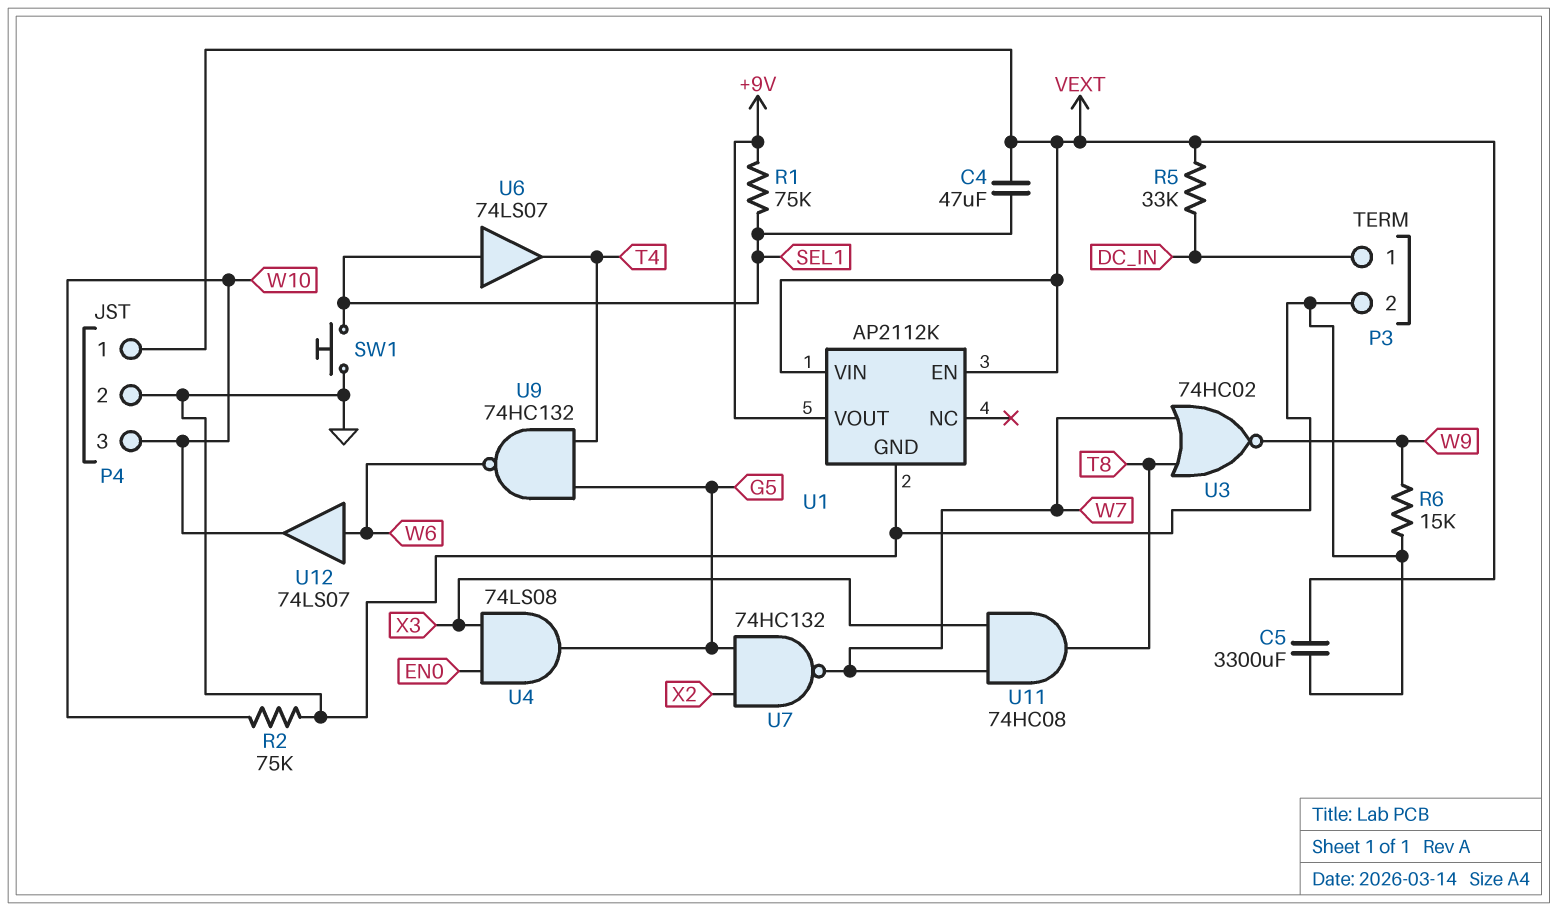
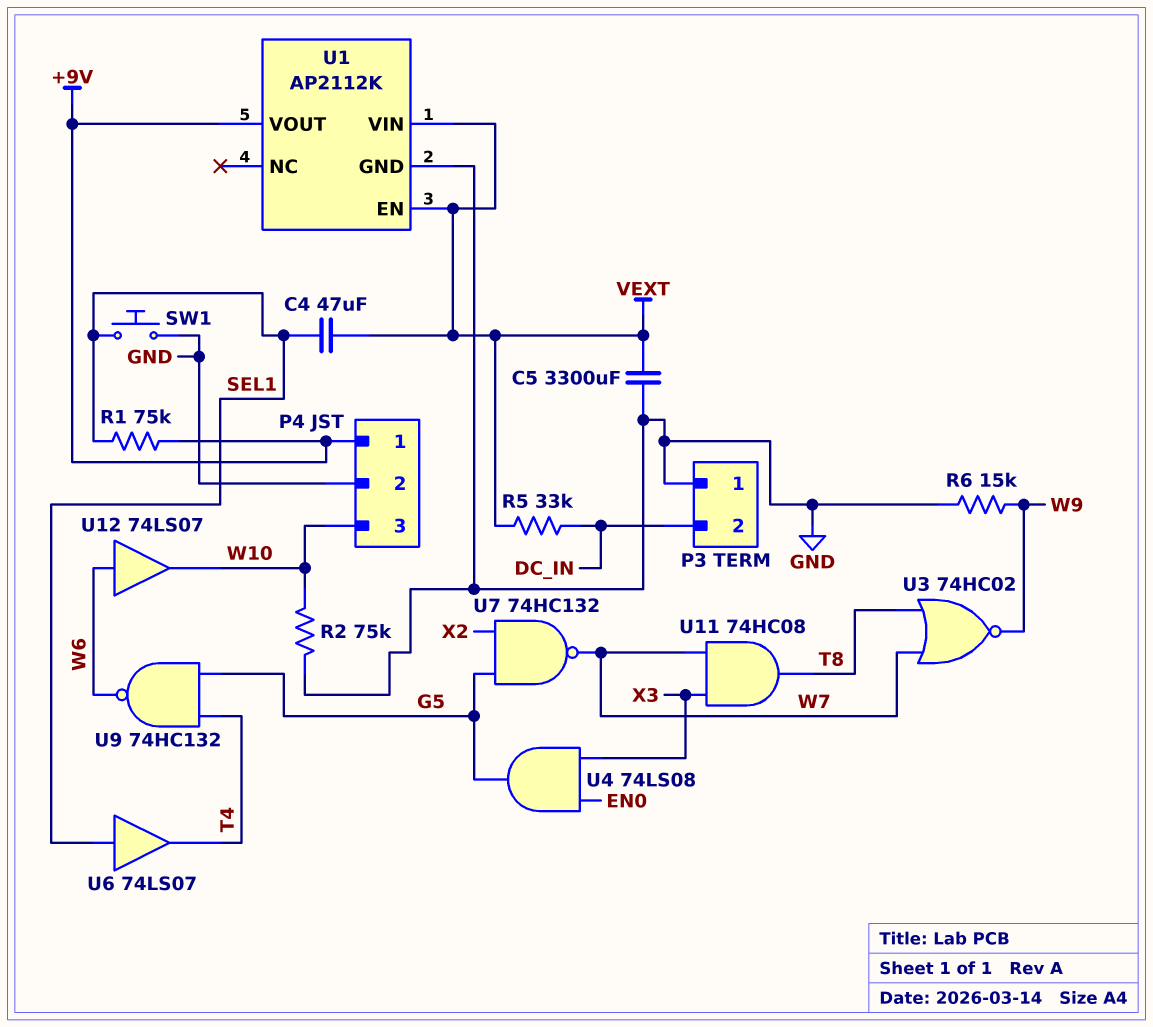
P3 pin 1: DC_IN -> GND
P3 pin 2: GND -> DC_IN
P4 pin 1: VEXT -> +9V

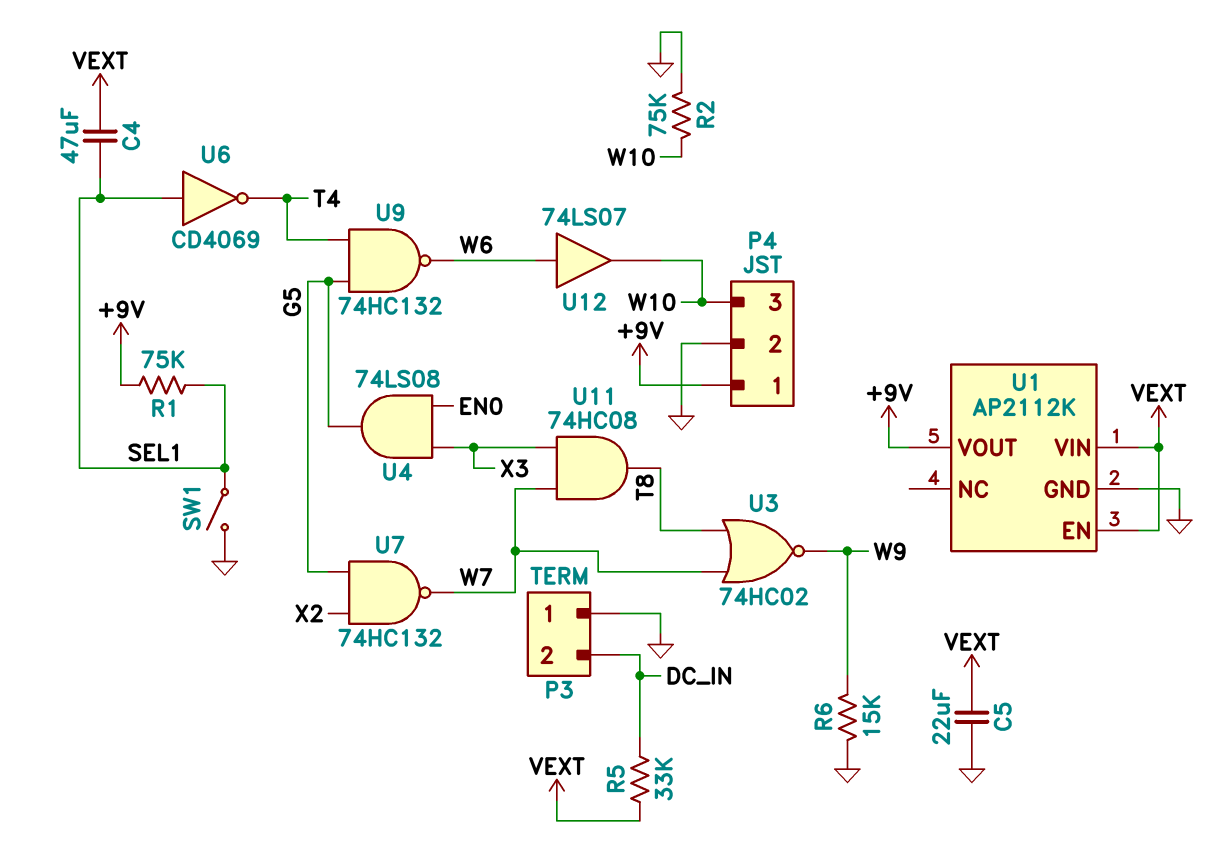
C5: 3300uF (GND, VEXT) -> 22uF (GND, VEXT)
SW1: button (GND, SEL1) -> switch (GND, SEL1)
U6: buffer 74LS07 (in SEL1, out T4) -> NOT CD4069 (in SEL1, out T4)

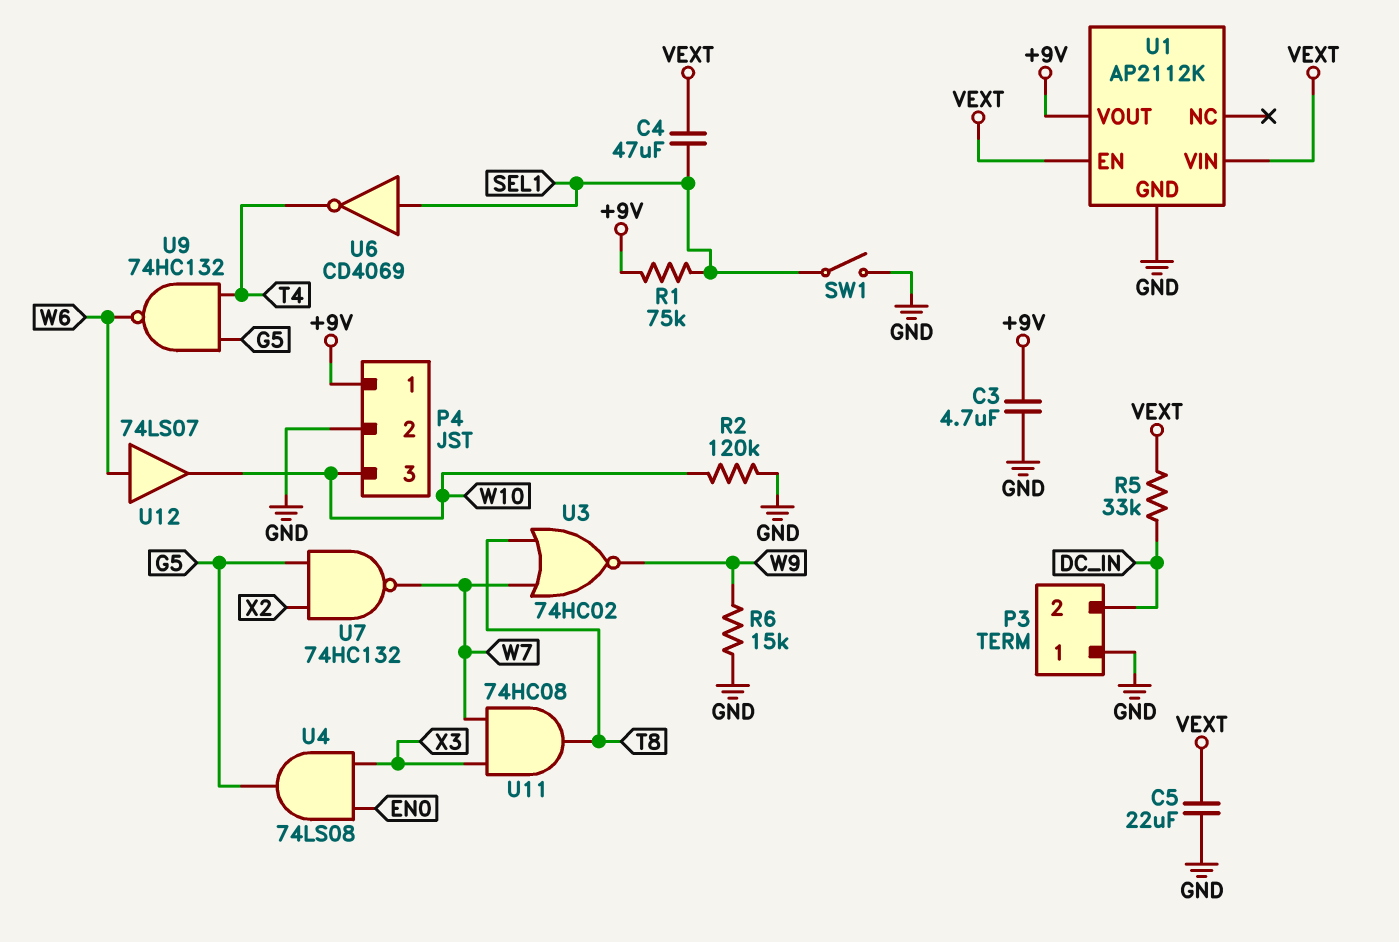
C3: none -> 4.7uF (+9V, GND)
R2: 75k (GND, W10) -> 120k (GND, W10)

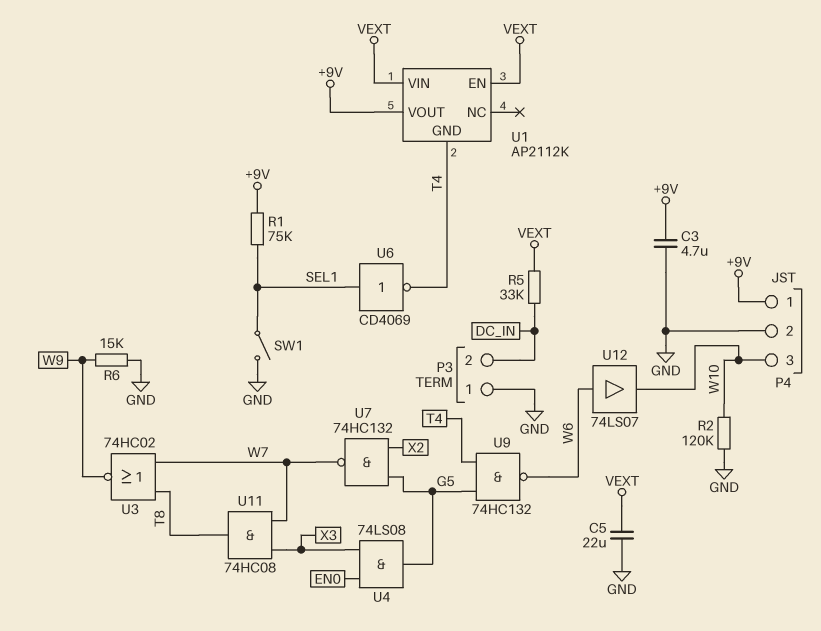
C4: 47uF (SEL1, VEXT) -> none
U1 pin GND: GND -> T4

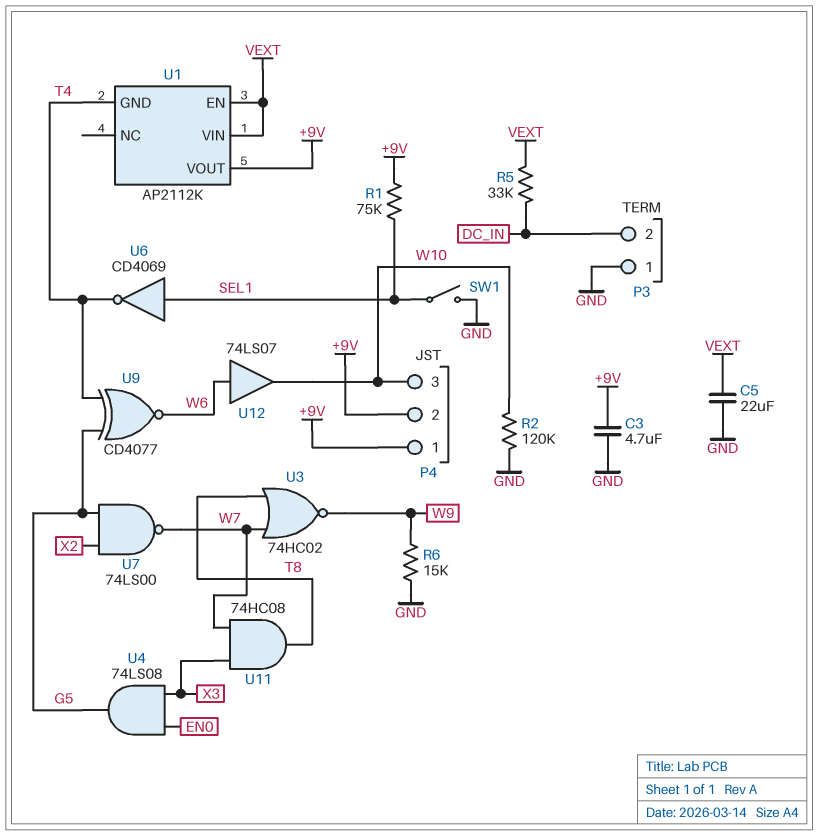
P4 pin 2: GND -> +9V
U7: NAND 74HC132 (in G5, in X2, out W7) -> NAND 74LS00 (in G5, in X2, out W7)
U9: NAND 74HC132 (in G5, in T4, out W6) -> XNOR CD4077 (in G5, in T4, out W6)

